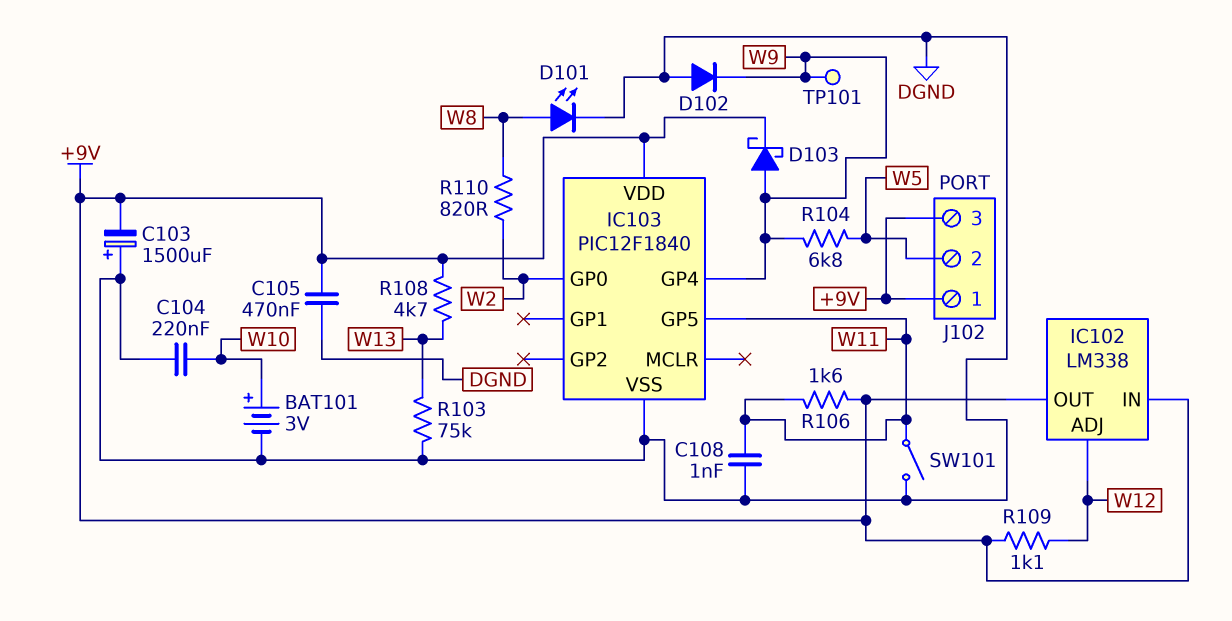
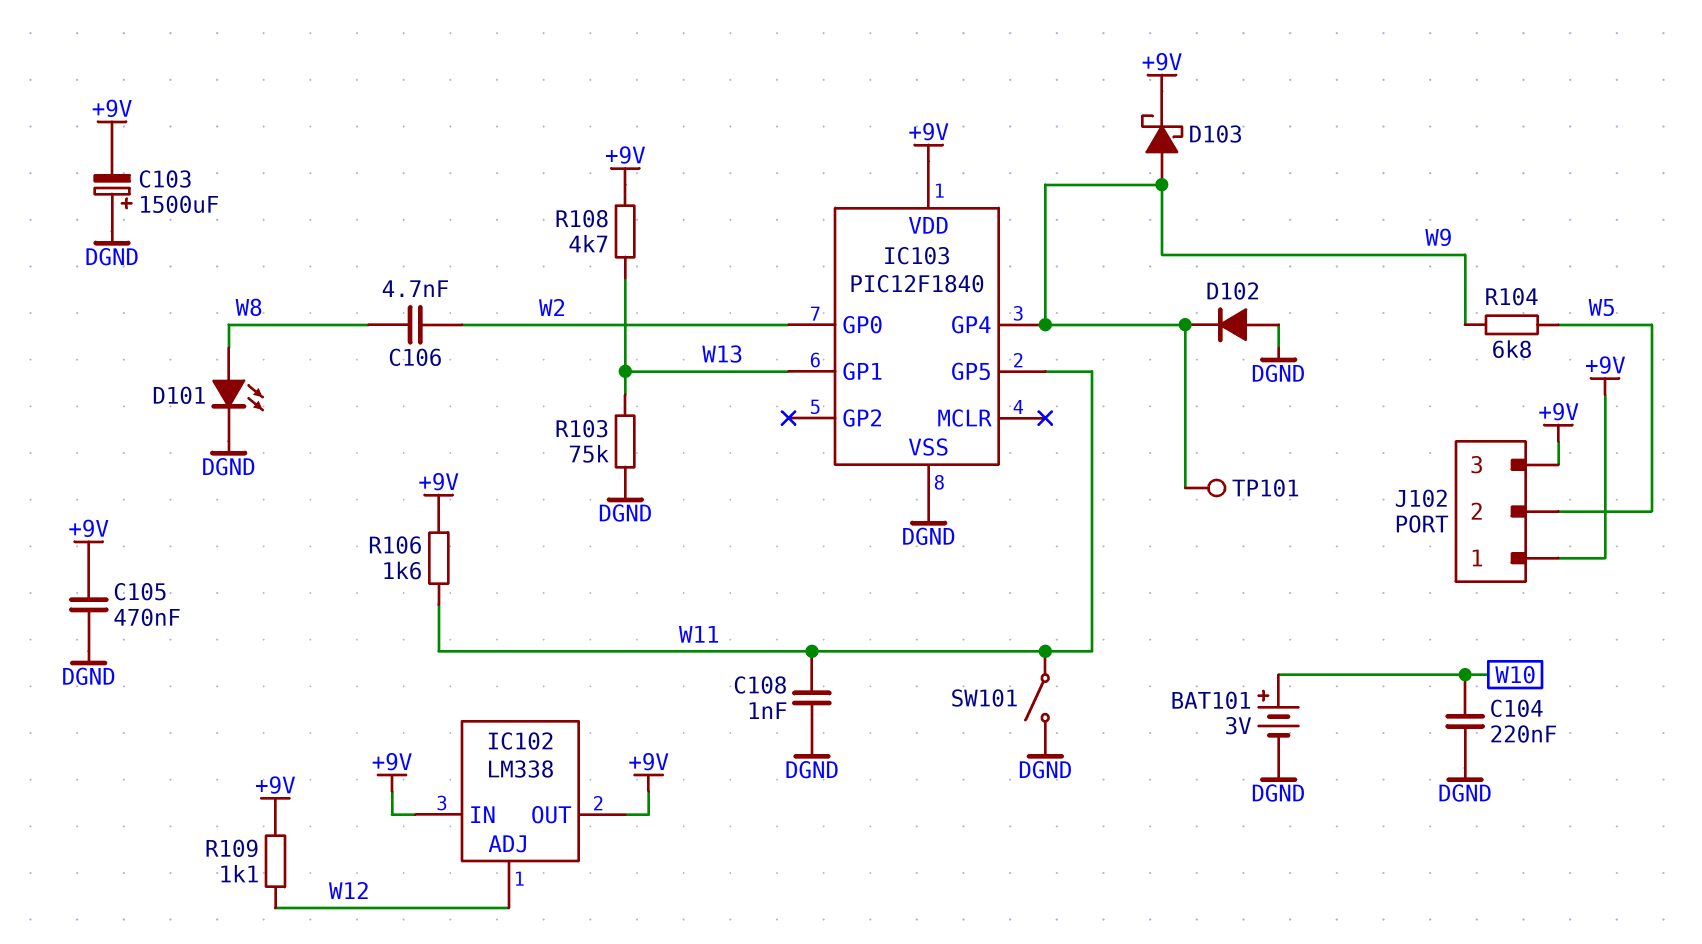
C106: none -> 4.7nF (W2, W8)
IC103 pin GP1: none -> W13
R110: 820 (W2, W8) -> none

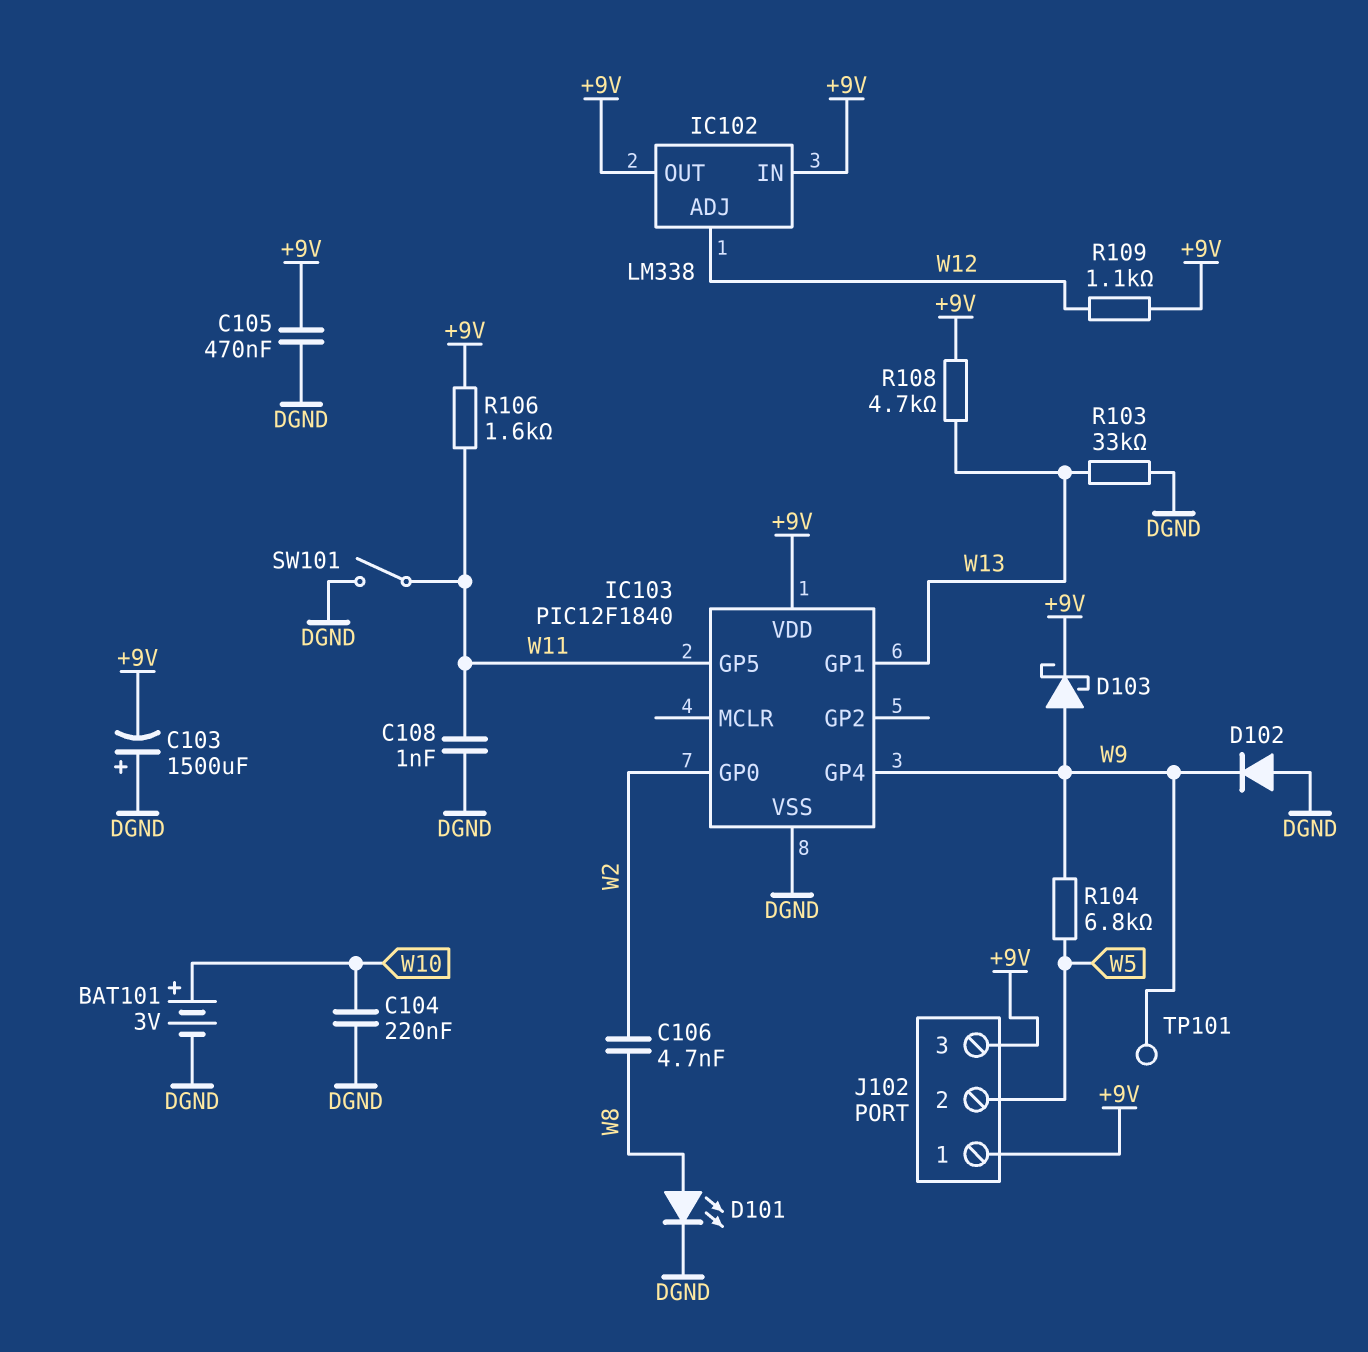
R103: 75k (DGND, W13) -> 33k (DGND, W13)

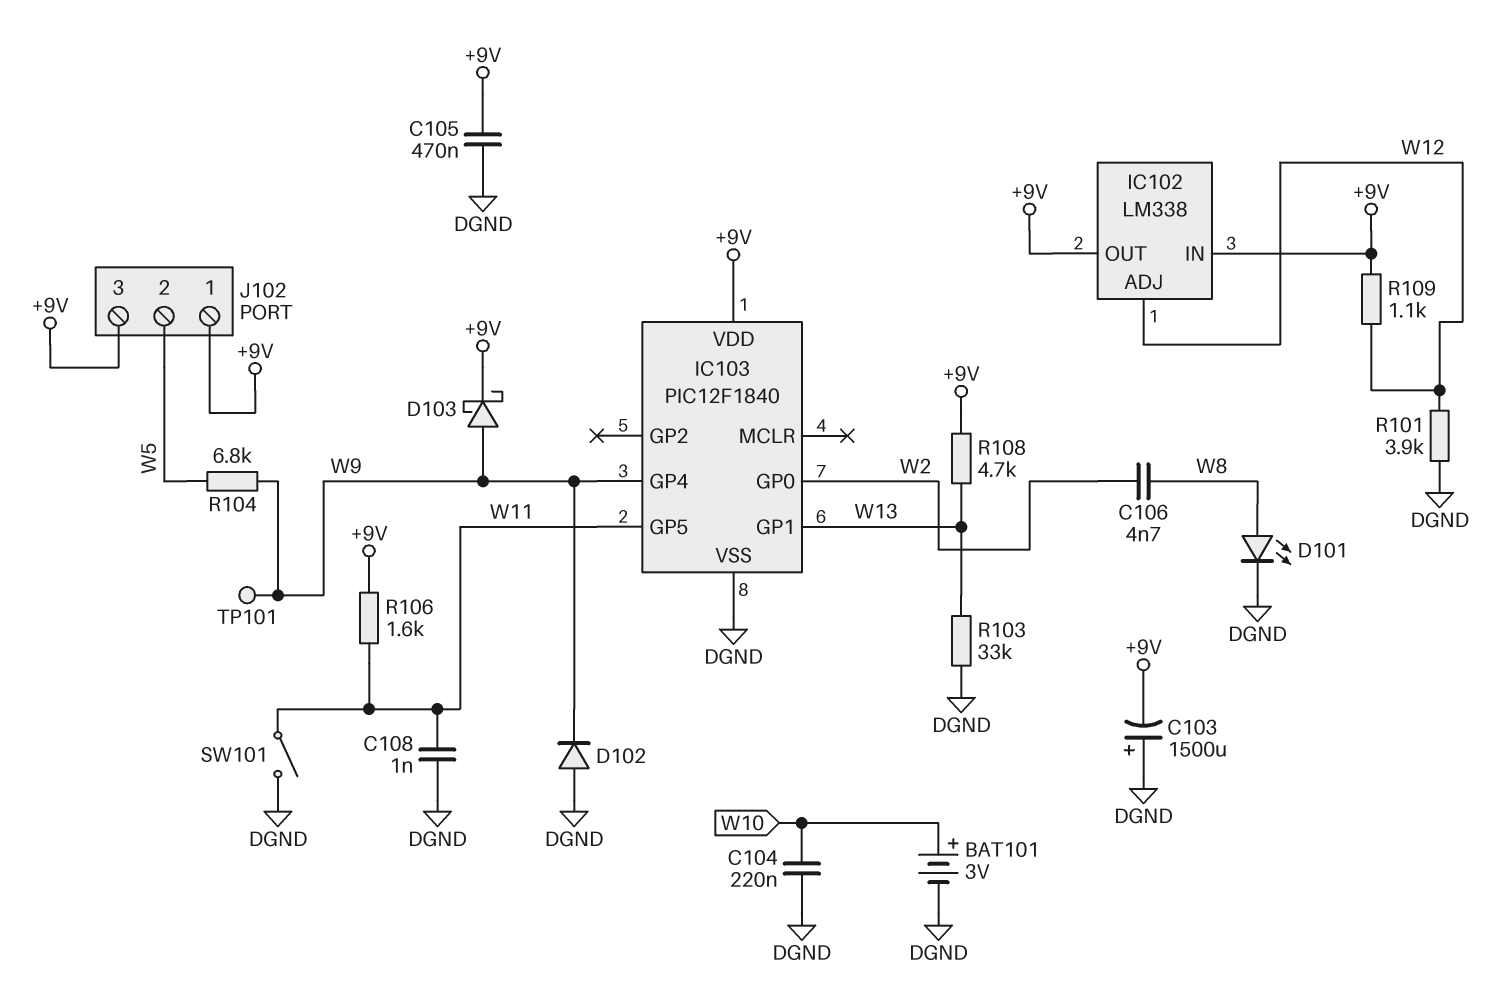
R101: none -> 3.9k (DGND, W12)

